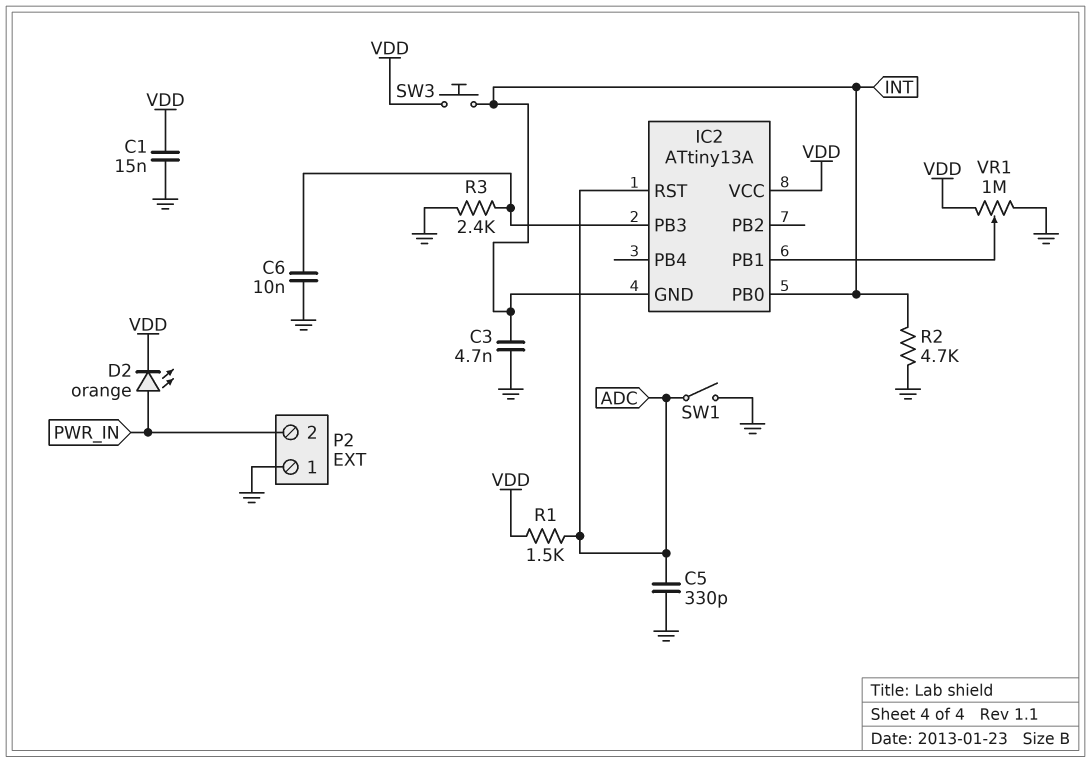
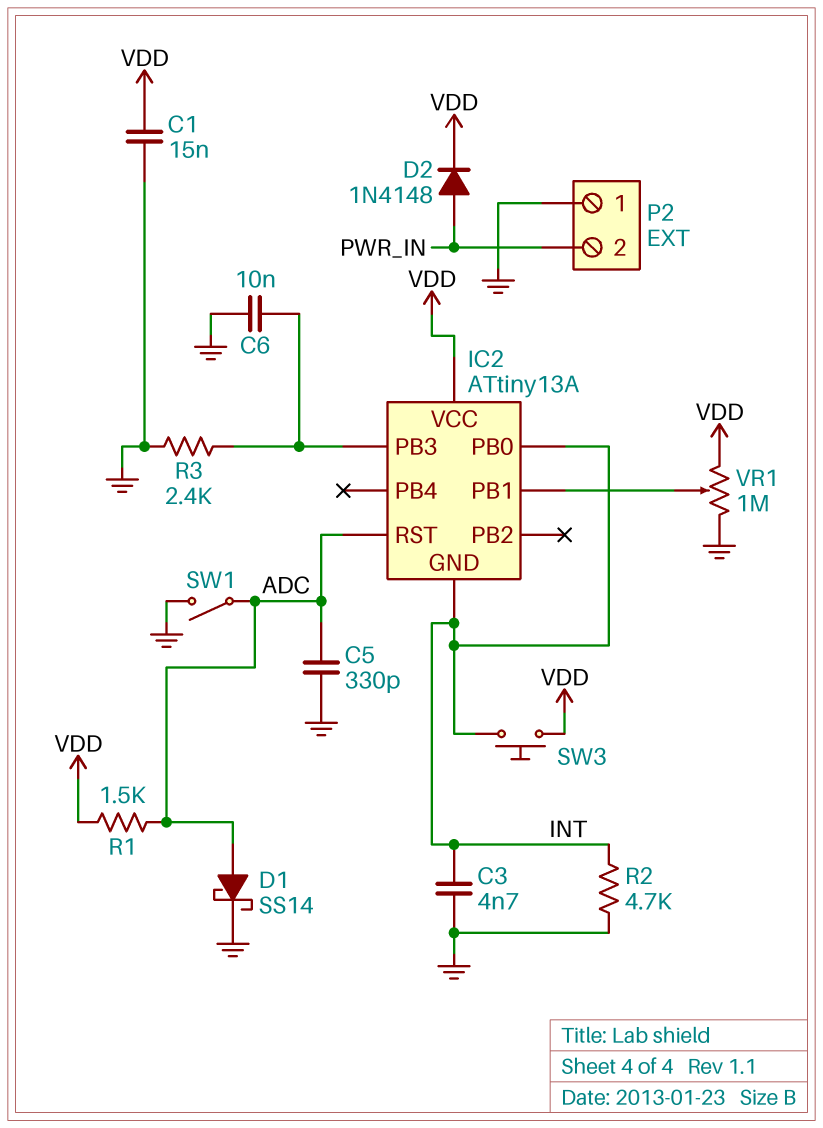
D1: none -> schottky SS14 (A ADC, K GND)
D2: LED orange (A PWR_IN, K VDD) -> diode 1N4148 (A PWR_IN, K VDD)

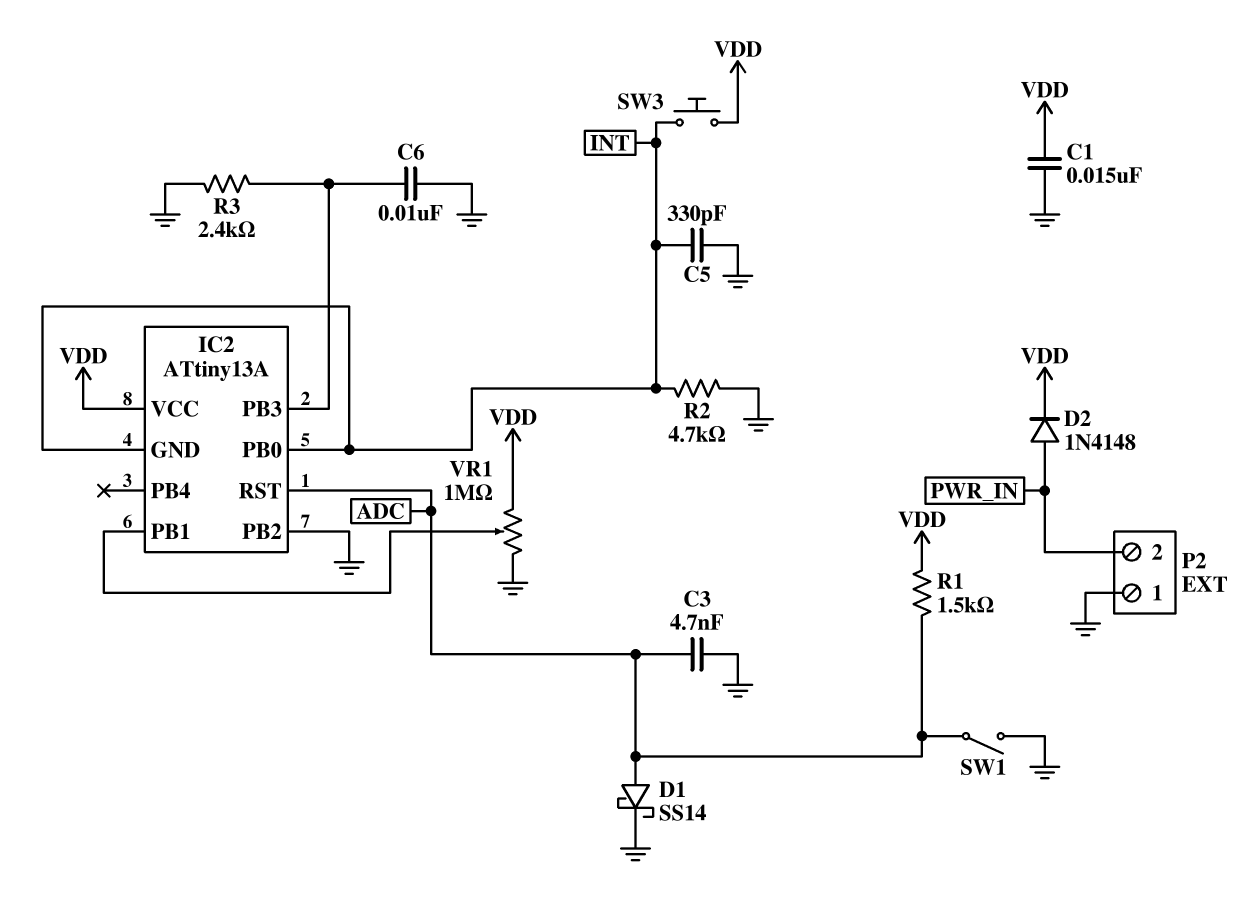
C3: 4.7nF (GND, INT) -> 4.7nF (ADC, GND)
C5: 330pF (ADC, GND) -> 330pF (GND, INT)
IC2 pin PB2: none -> GND

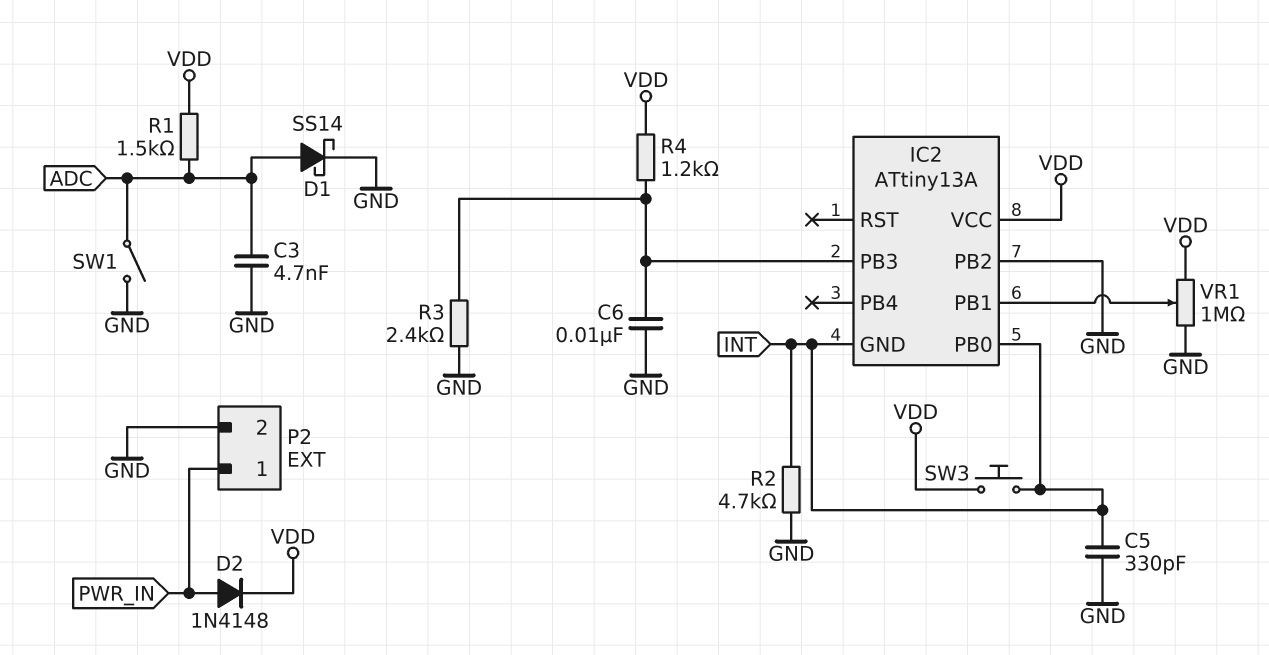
C1: 15nF (GND, VDD) -> none
IC2 pin RST: ADC -> none
P2 pin 1: GND -> PWR_IN
P2 pin 2: PWR_IN -> GND
R4: none -> 1.2k (IC2/PB3, VDD)

